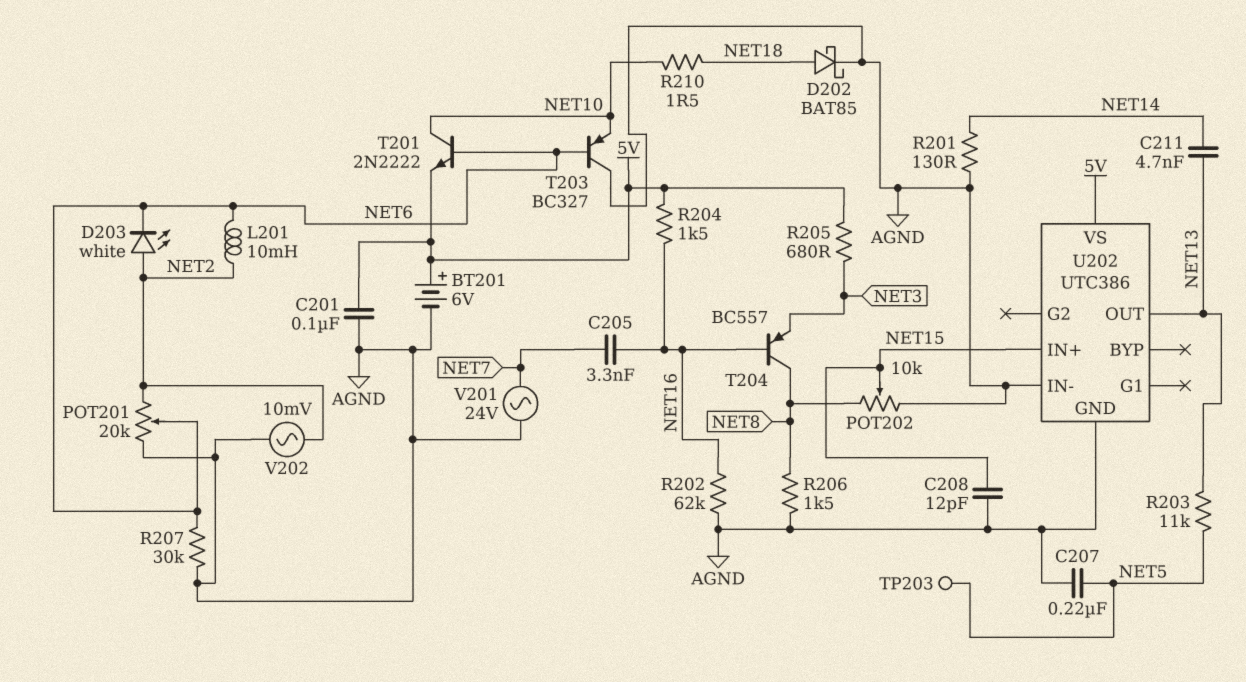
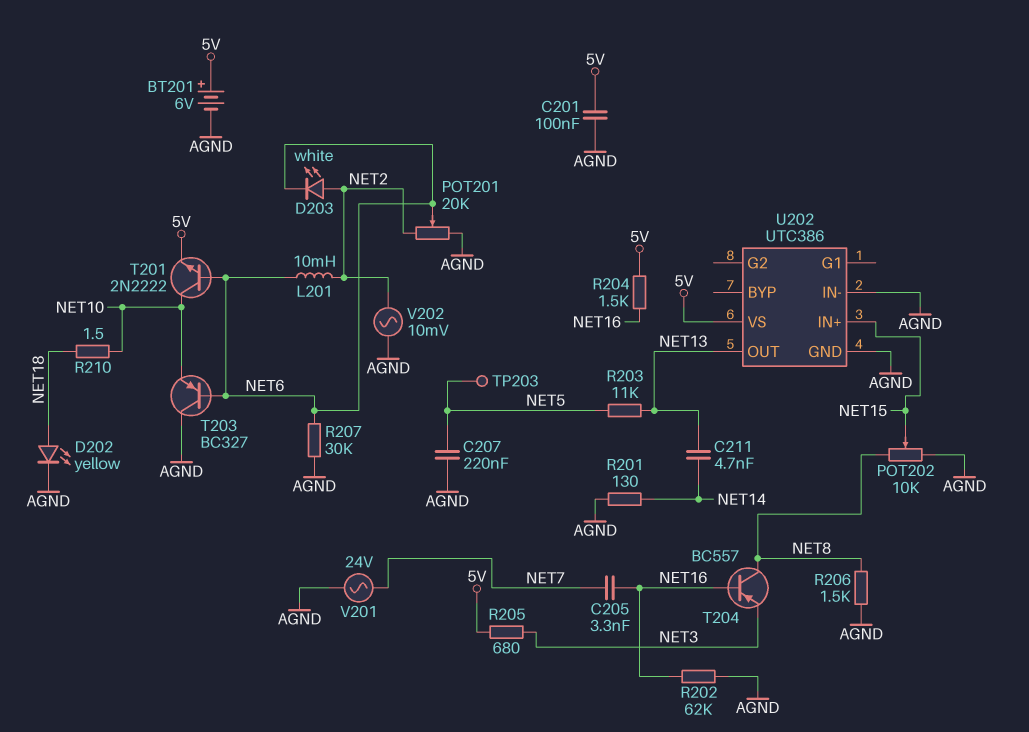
C208: 12pF (AGND, NET15) -> none
D202: schottky BAT85 (A NET18, K AGND) -> LED yellow (A NET18, K AGND)

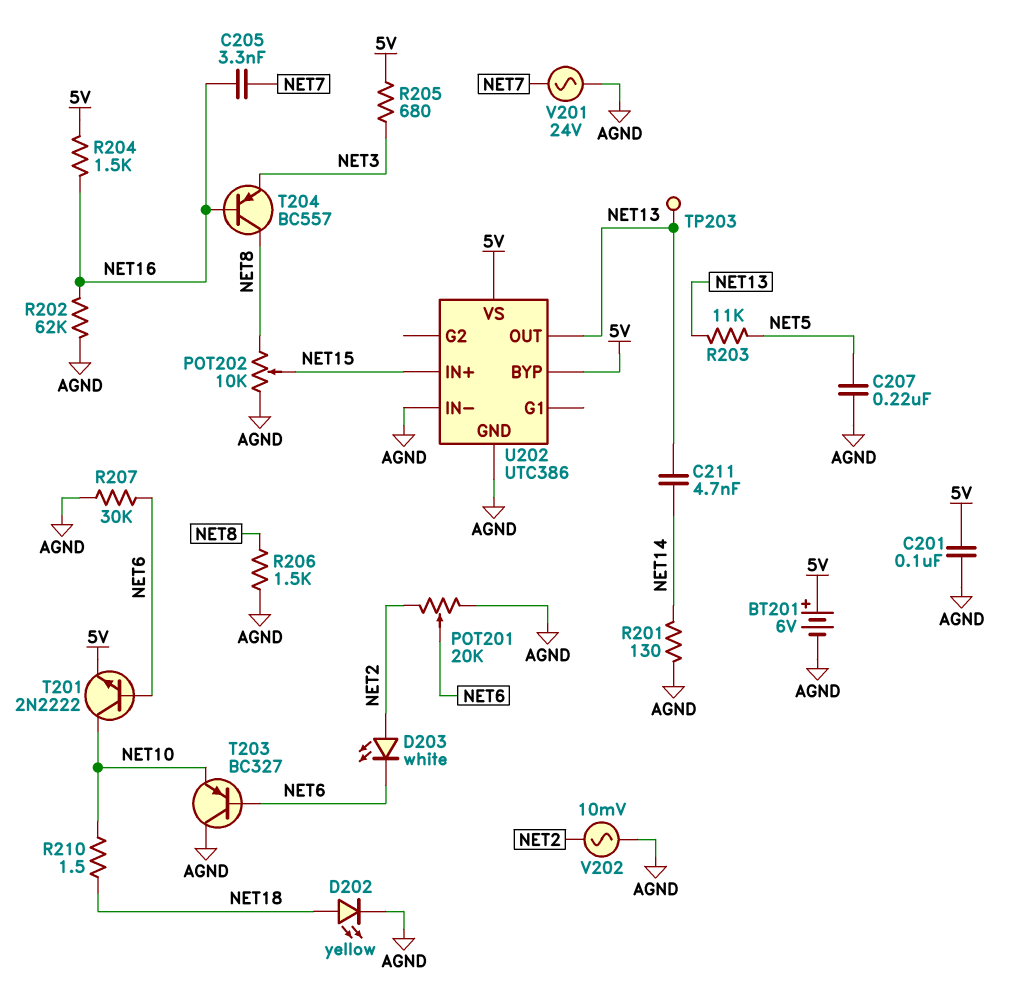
L201: 10mH (NET2, NET6) -> none
TP203: test point (NET5) -> test point (NET13)
U202 pin BYP: none -> 5V

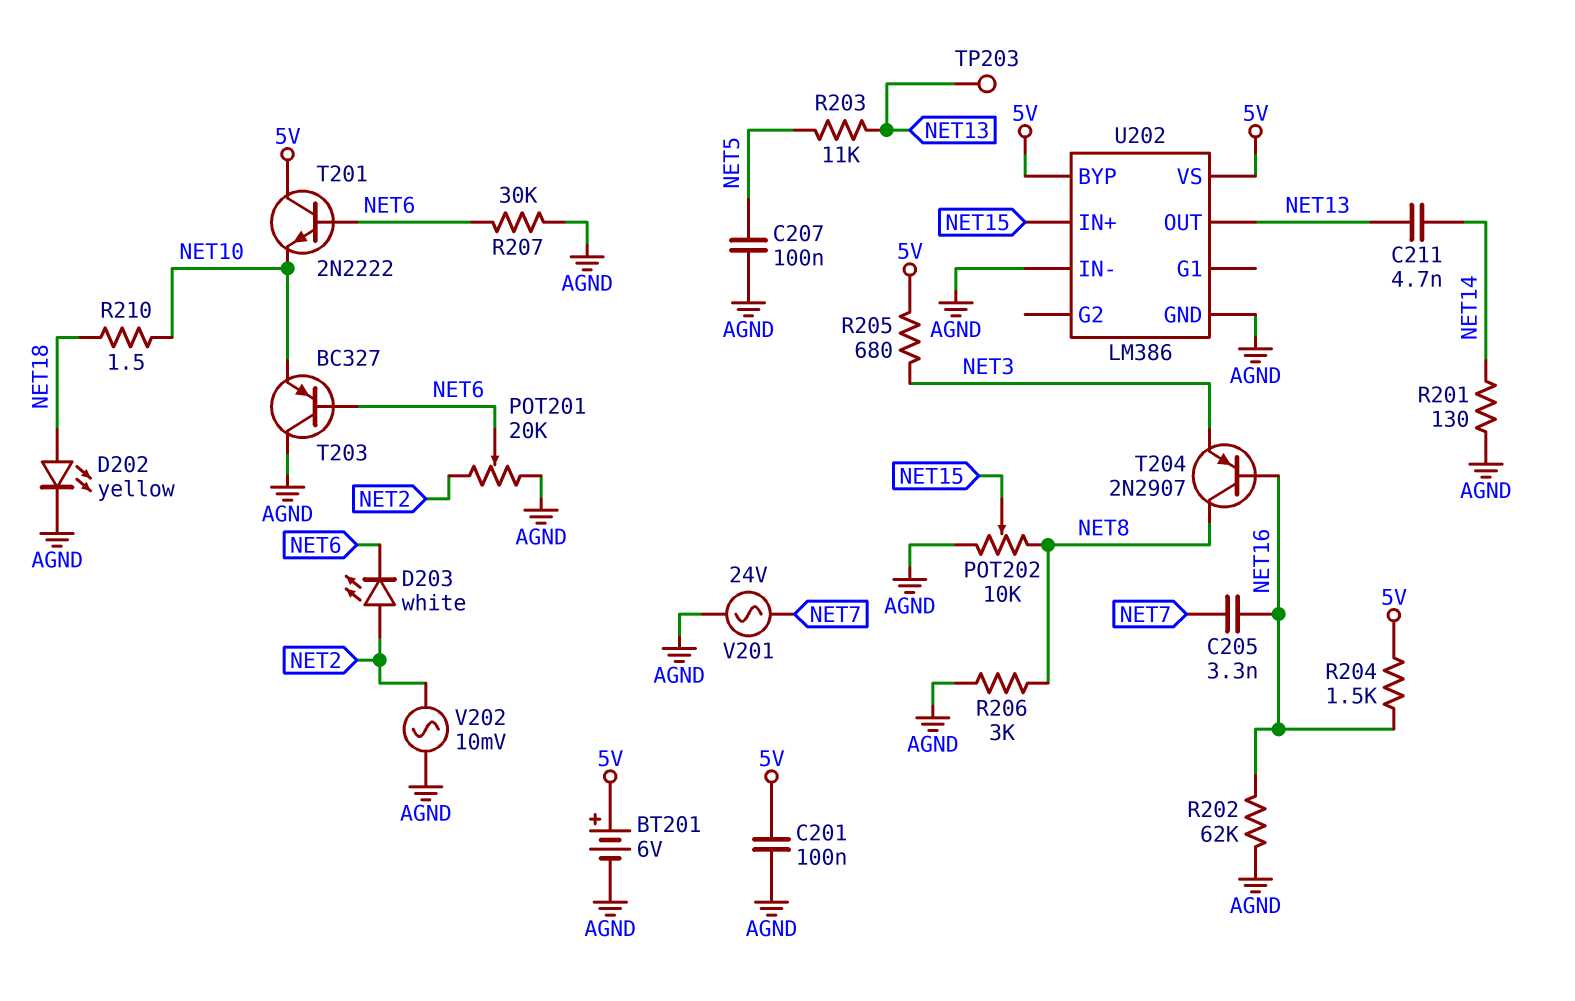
C207: 220nF (AGND, NET5) -> 100nF (AGND, NET5)
R206: 1.5k (AGND, NET8) -> 3k (AGND, NET8)
T201: NPN 2N2222 (B NET6, C NET10, E 5V) -> NPN 2N2222 (B NET6, C 5V, E NET10)
T204: PNP BC557 (B NET16, C NET8, E NET3) -> PNP 2N2907 (B NET16, C NET8, E NET3)
U202: UTC386 -> LM386

